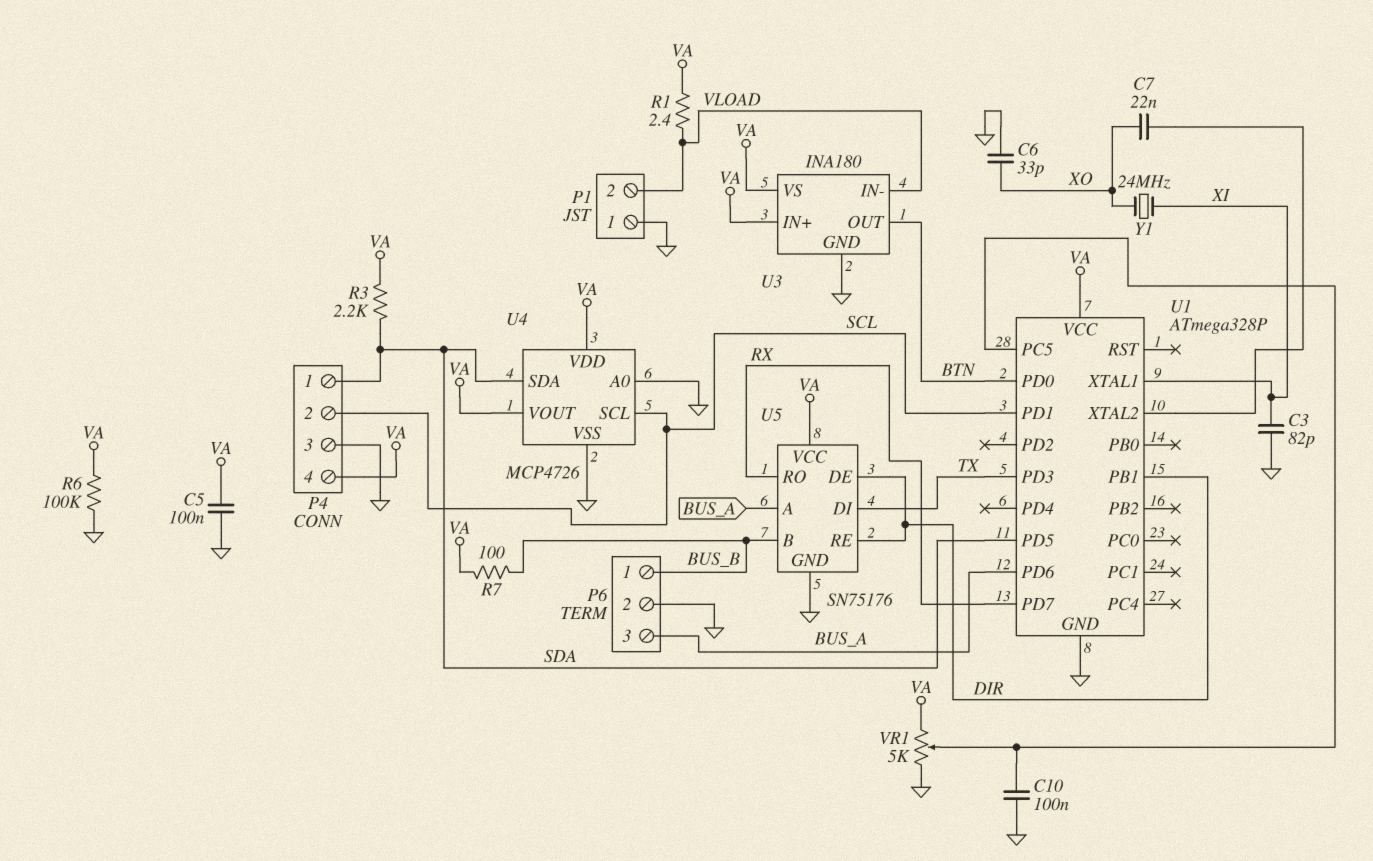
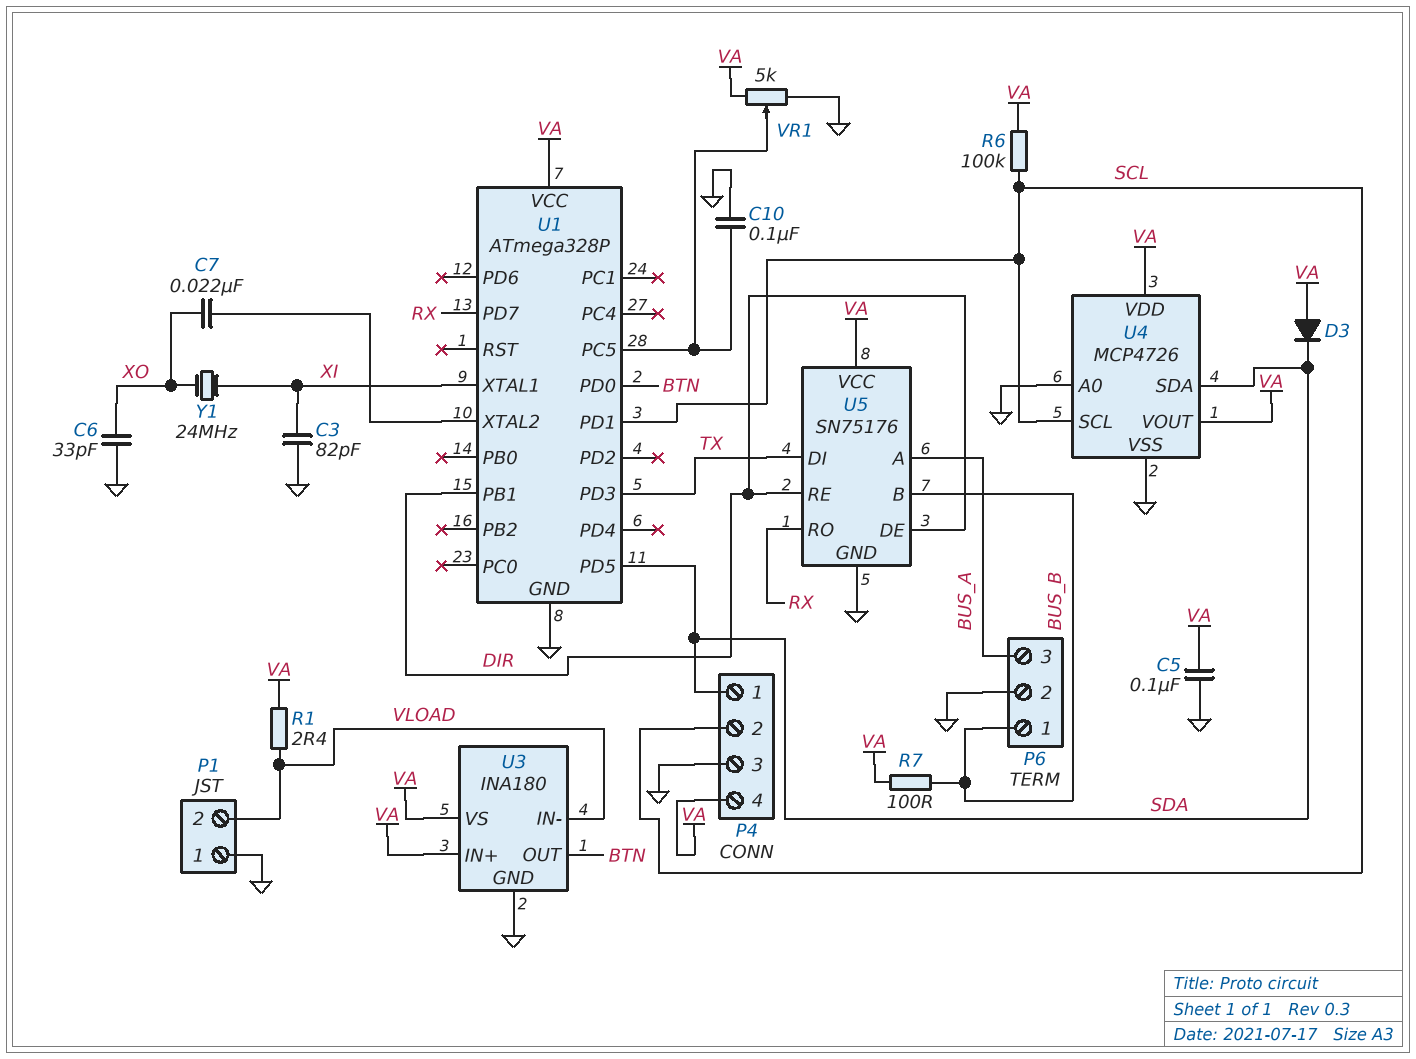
D3: none -> diode (A VA, K SDA)
R3: 2.2k (SDA, VA) -> none
R6: 100k (GND, VA) -> 100k (SCL, VA)
U1 pin PD6: BUS_A -> none

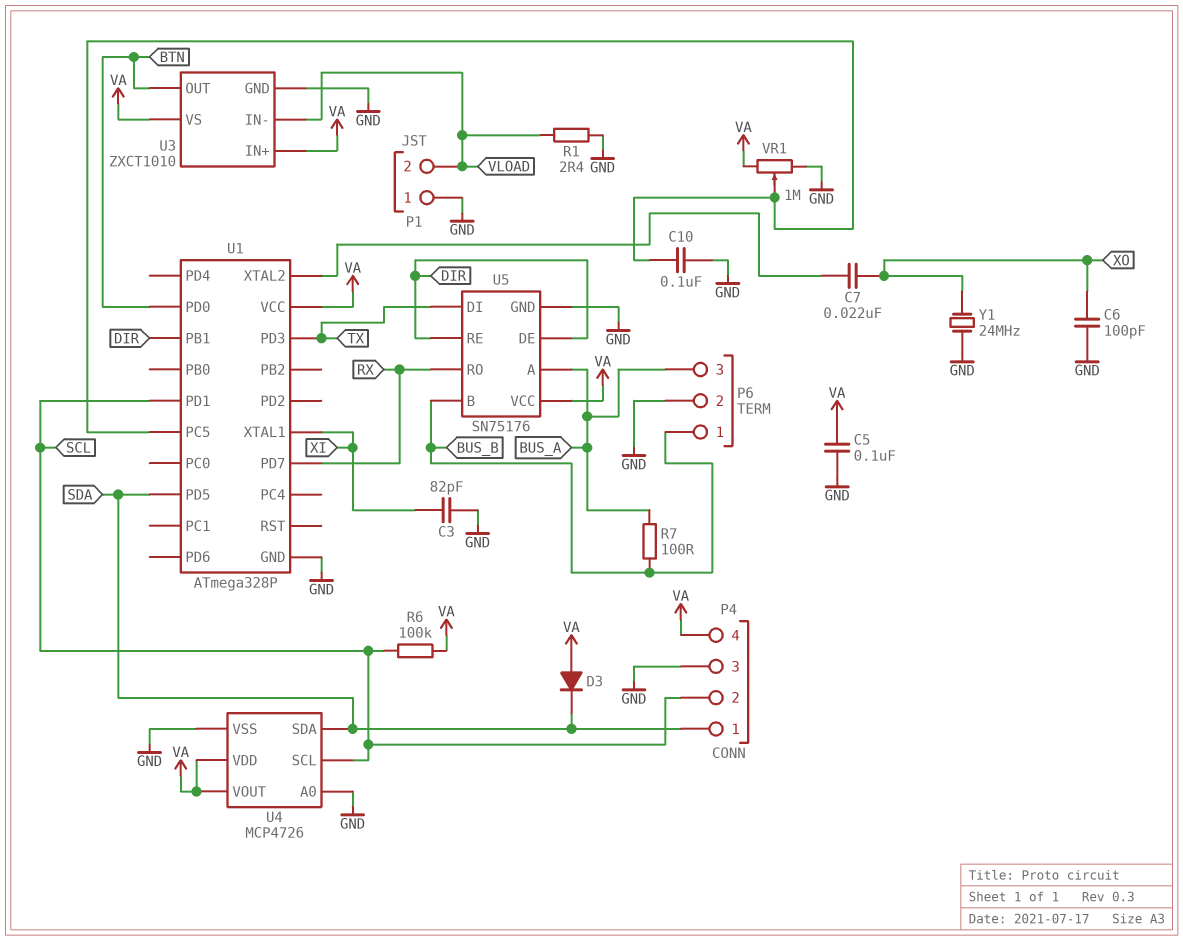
C6: 33pF (GND, XO) -> 100pF (GND, XO)
R1: 2.4 (VA, VLOAD) -> 2.4 (GND, VLOAD)
R7: 100 (BUS_B, VA) -> 100 (BUS_A, BUS_B)
U3: INA180 -> ZXCT1010
VR1: 5k (GND, VA, wiper U1/PC5) -> 1M (GND, VA, wiper U1/PC5)
Y1: 24MHz (XI, XO) -> 24MHz (GND, XO)

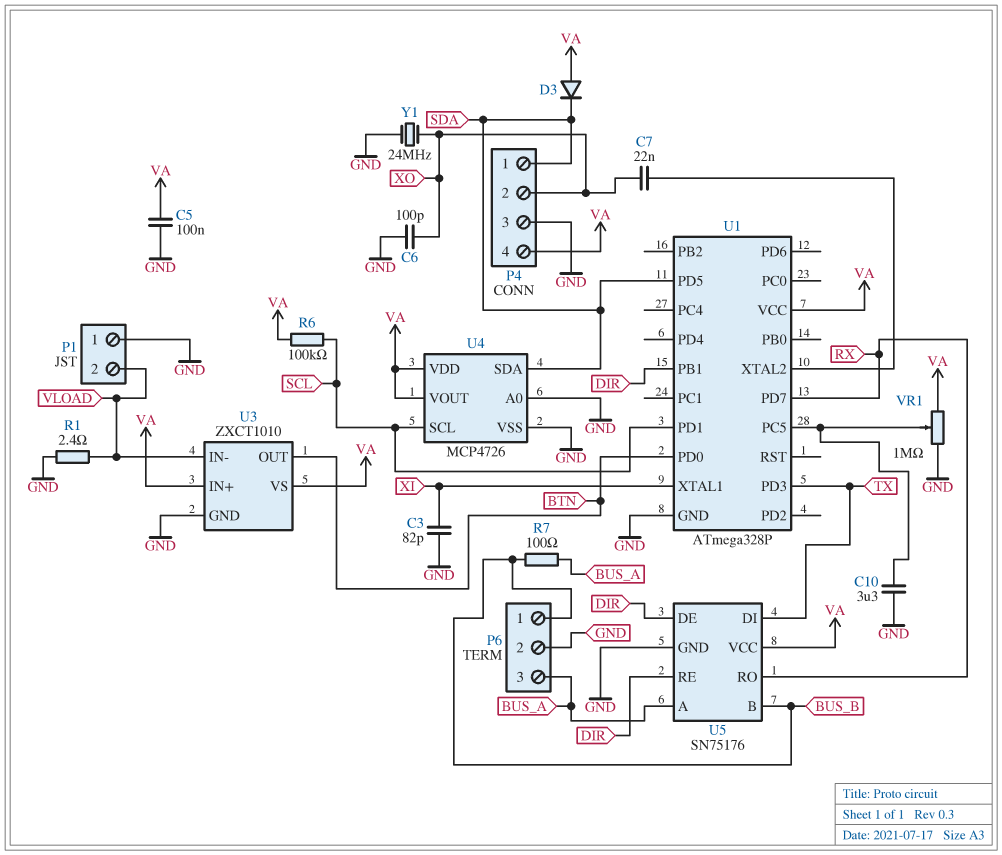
C10: 100nF (GND, U1/PC5) -> 3.3uF (GND, U1/PC5)
P4 pin 2: SCL -> XO

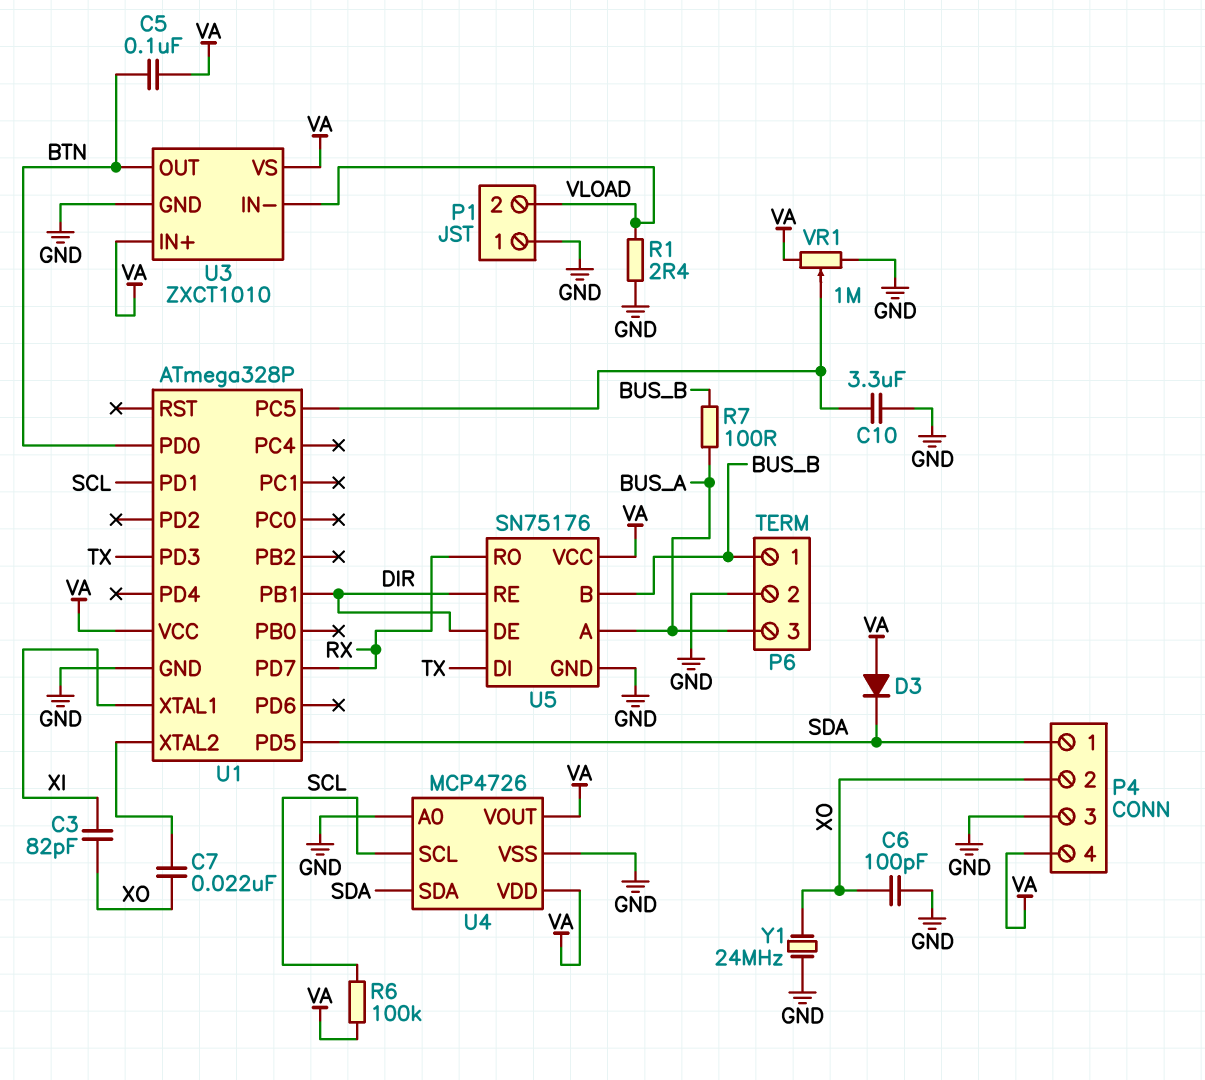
C3: 82pF (GND, XI) -> 82pF (XI, XO)
C5: 100nF (GND, VA) -> 100nF (BTN, VA)

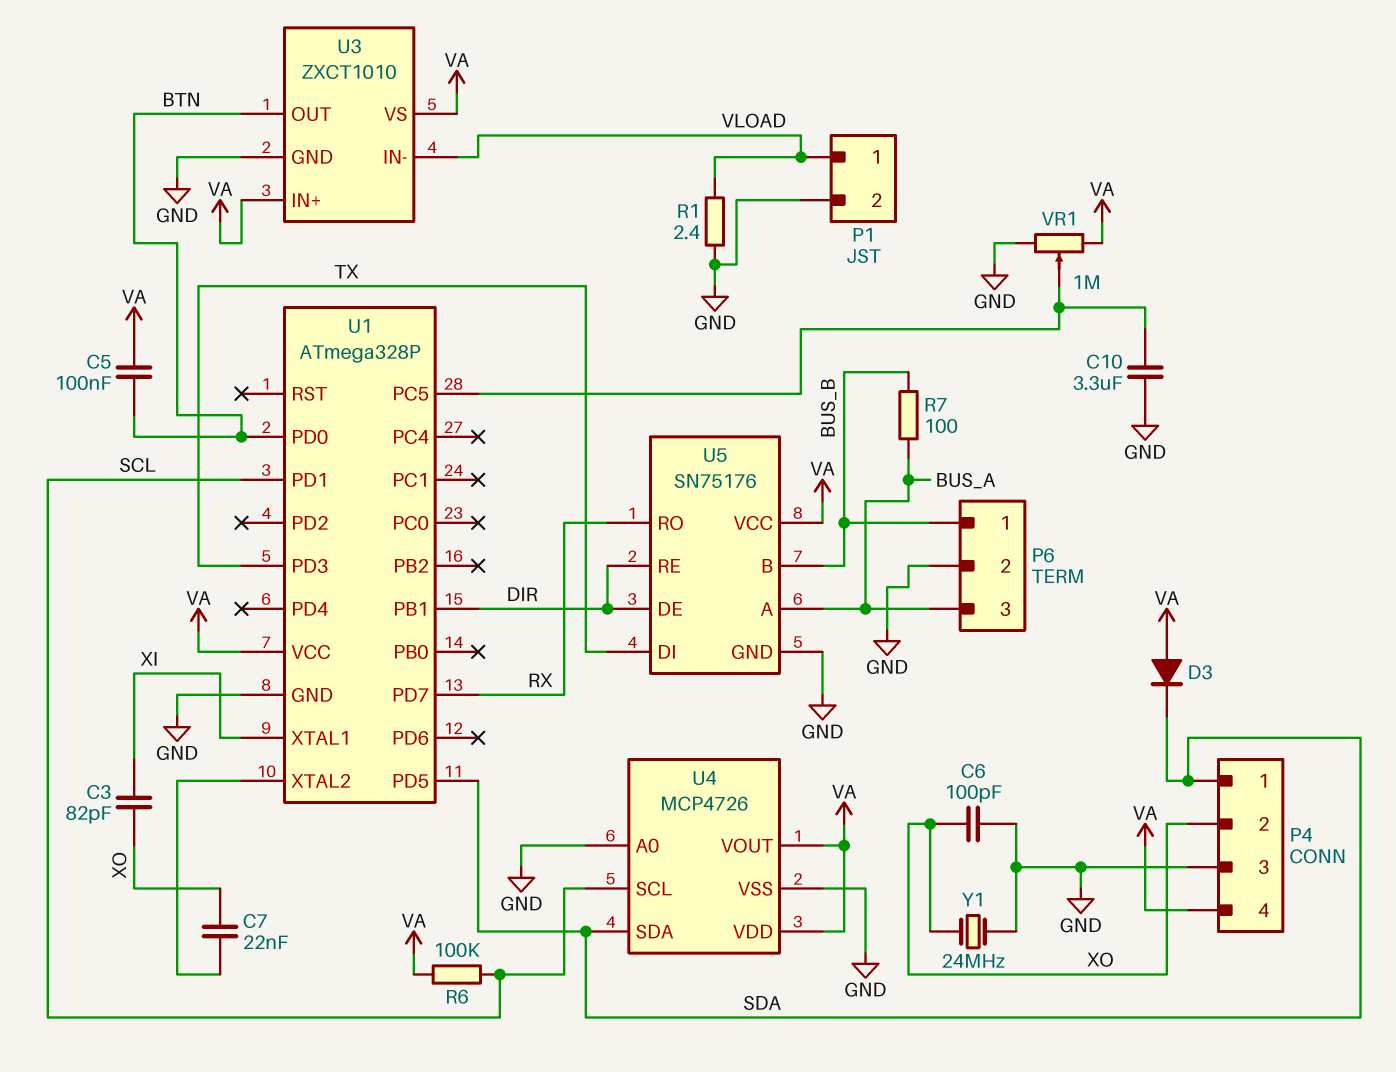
P1 pin 1: GND -> VLOAD
P1 pin 2: VLOAD -> GND

